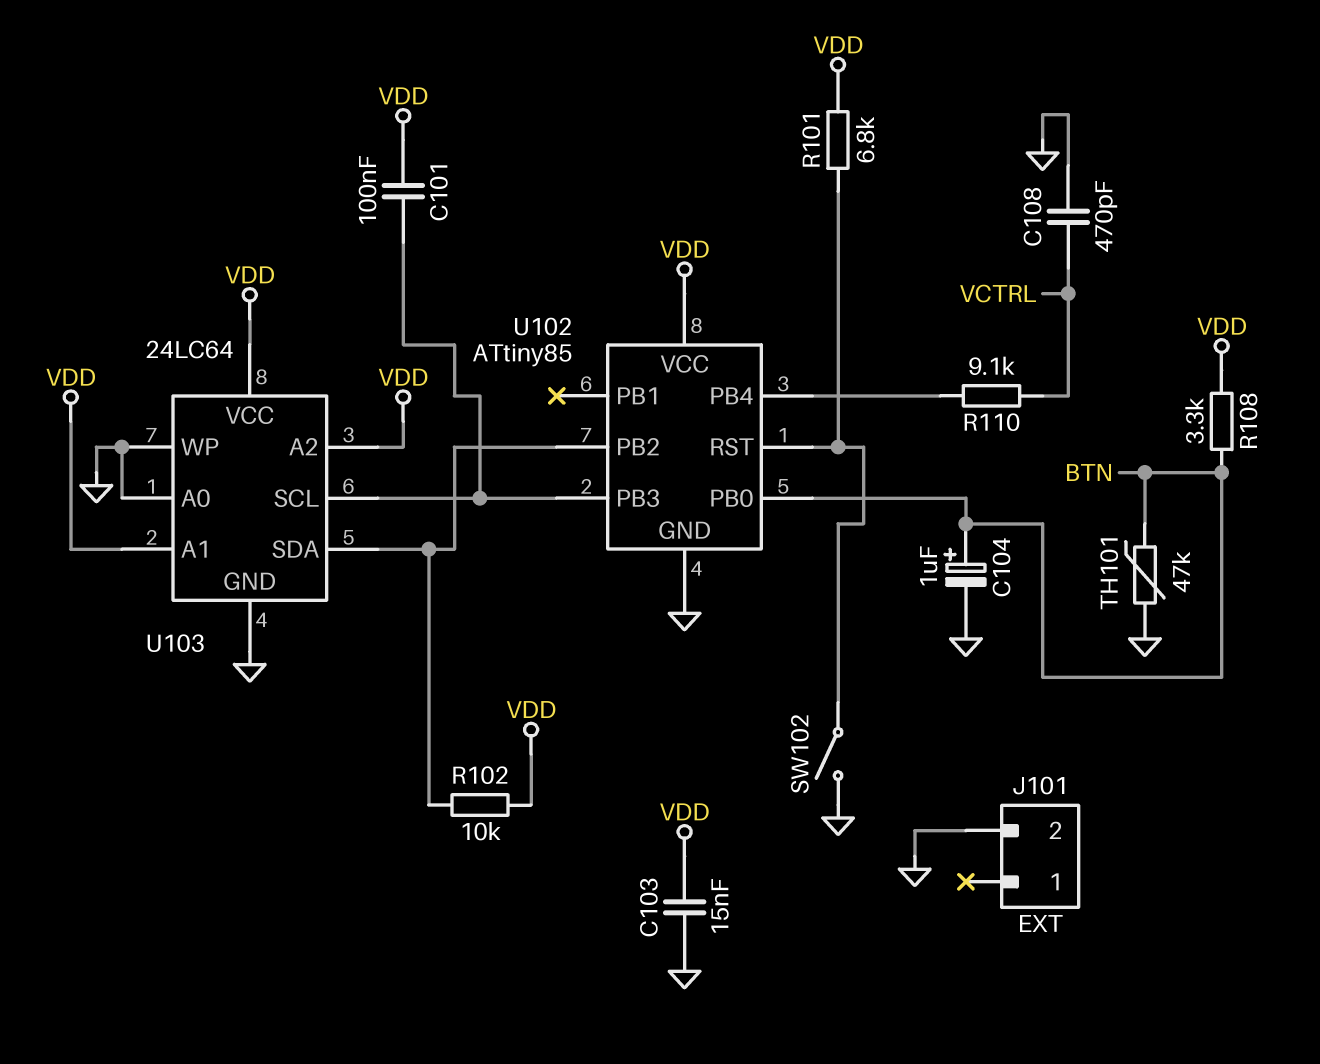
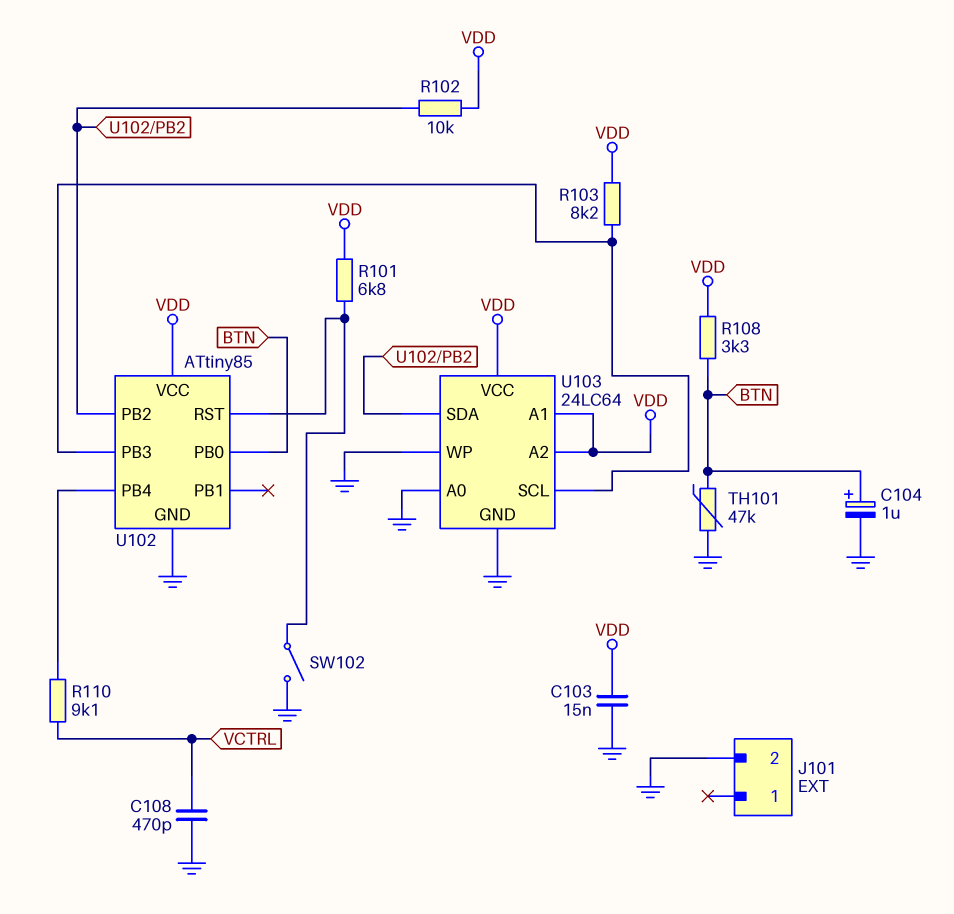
C101: 100nF (U102/PB3, VDD) -> none
R103: none -> 8.2k (U102/PB3, VDD)

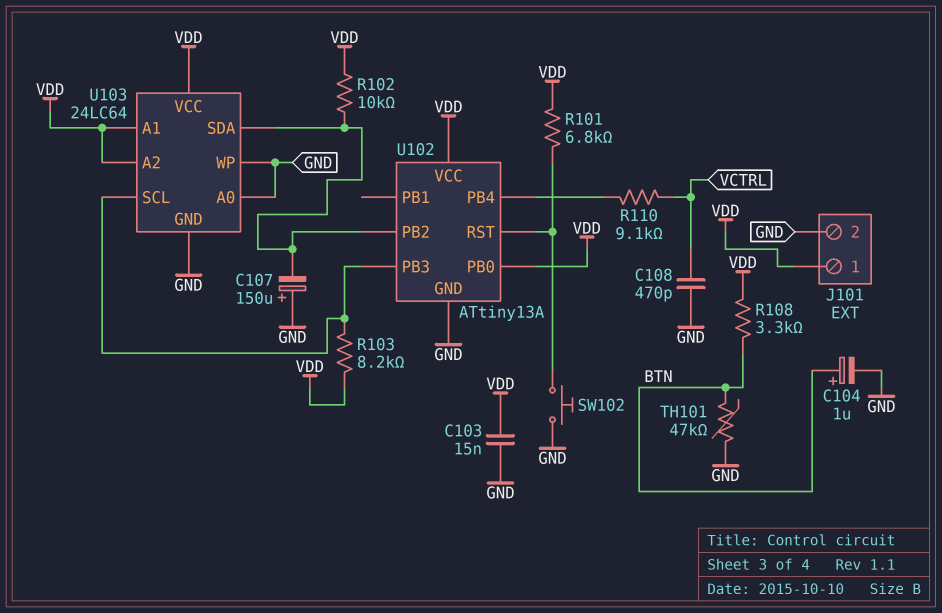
C107: none -> 150uF (plus GND, minus U102/PB2)
J101 pin 1: none -> VDD
SW102: switch (GND, U102/RST) -> button (GND, U102/RST)
U102: ATtiny85 -> ATtiny13A
U102 pin PB0: BTN -> VDD

